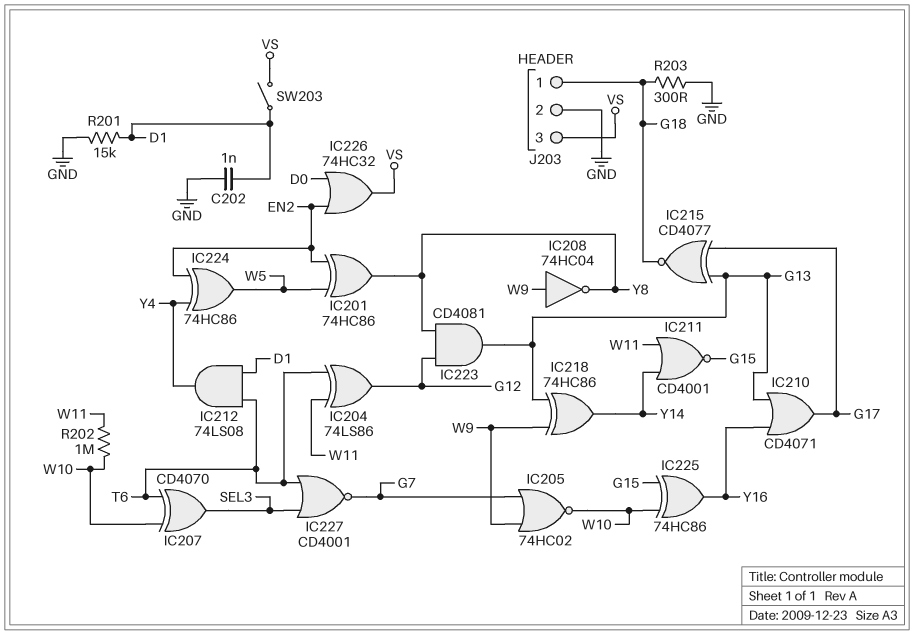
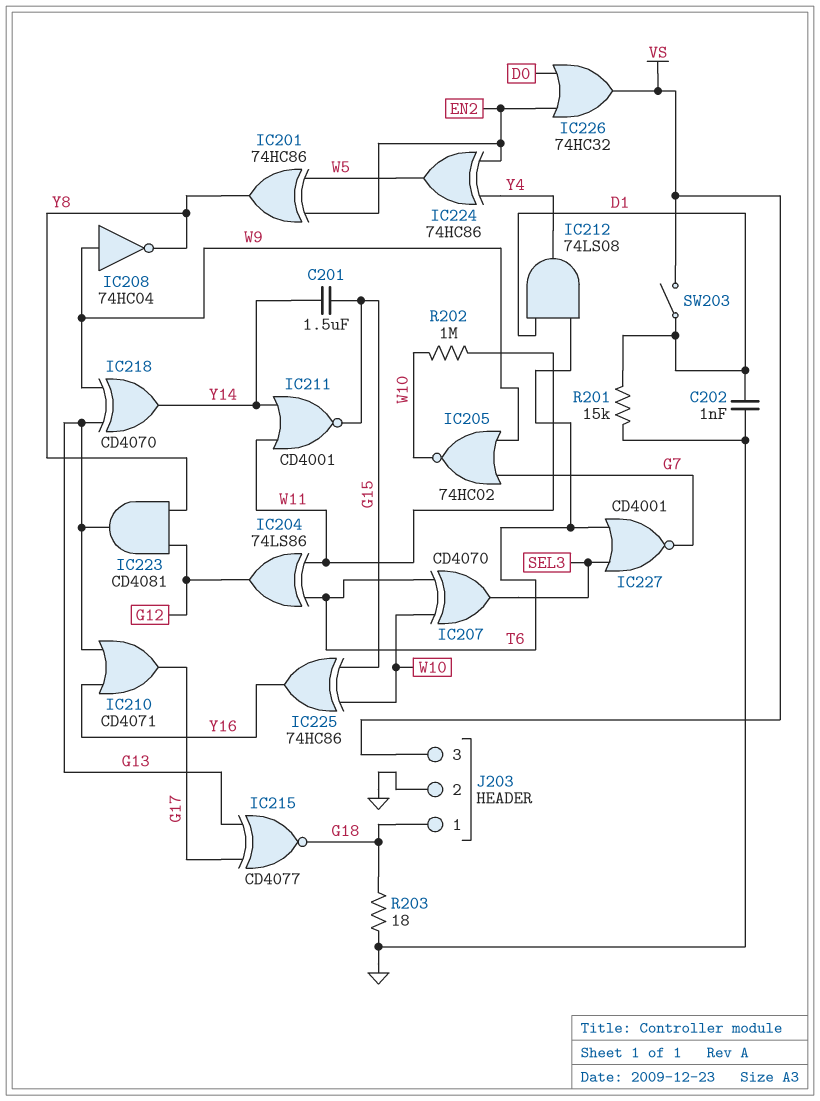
C201: none -> 1.5uF (G15, Y14)
IC218: XOR 74HC86 (in G13, in W9, out Y14) -> XOR CD4070 (in G13, in W9, out Y14)
R203: 300 (G18, GND) -> 18 (G18, GND)

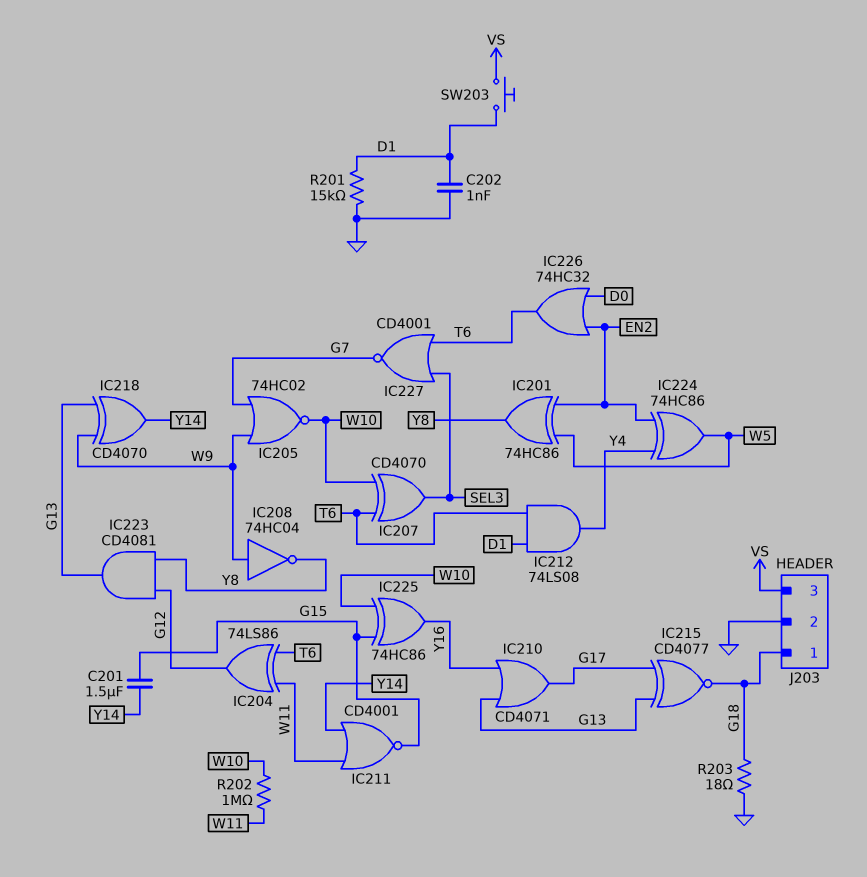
IC226: OR 74HC32 (in D0, in EN2, out VS) -> OR 74HC32 (in D0, in EN2, out T6)
SW203: switch (D1, VS) -> button (D1, VS)

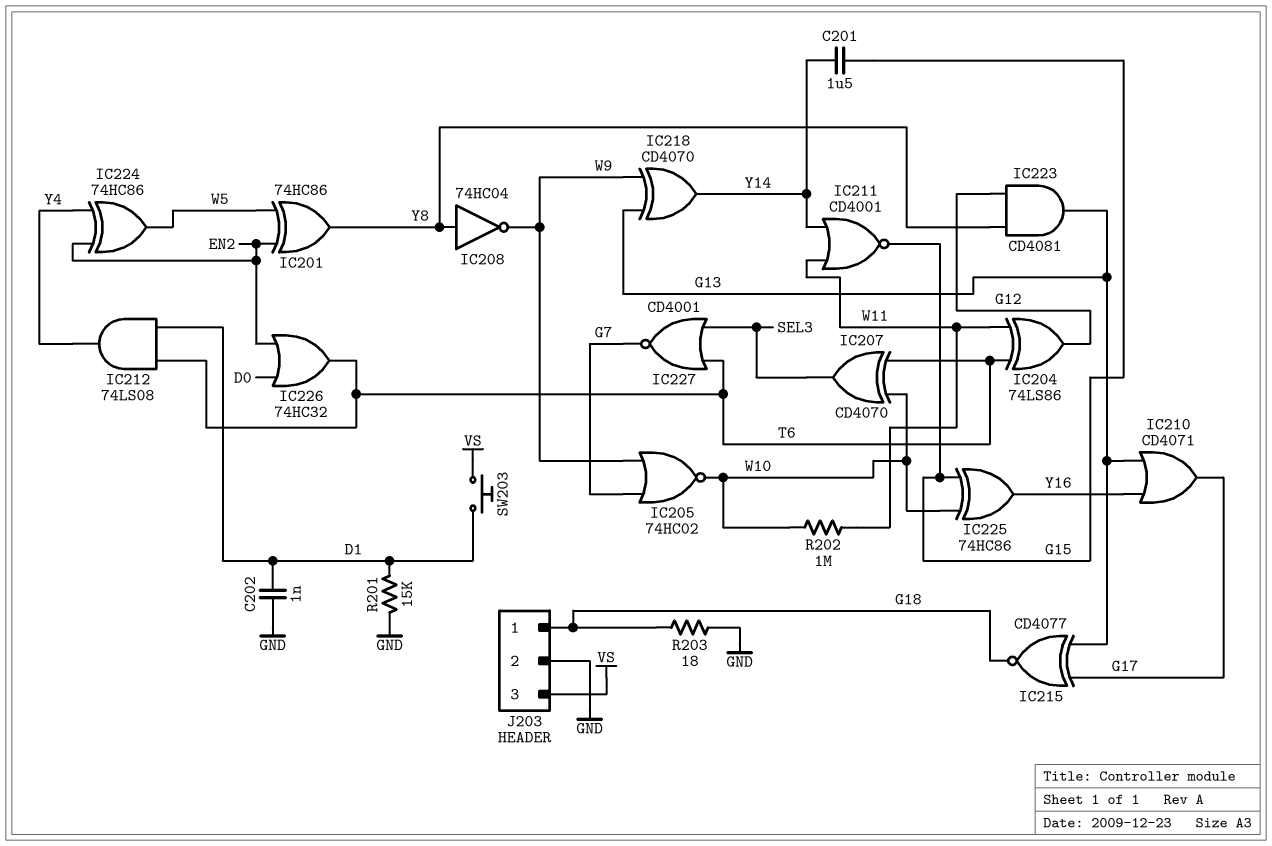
IC208: NOT 74HC04 (in W9, out Y8) -> NOT 74HC04 (in Y8, out W9)

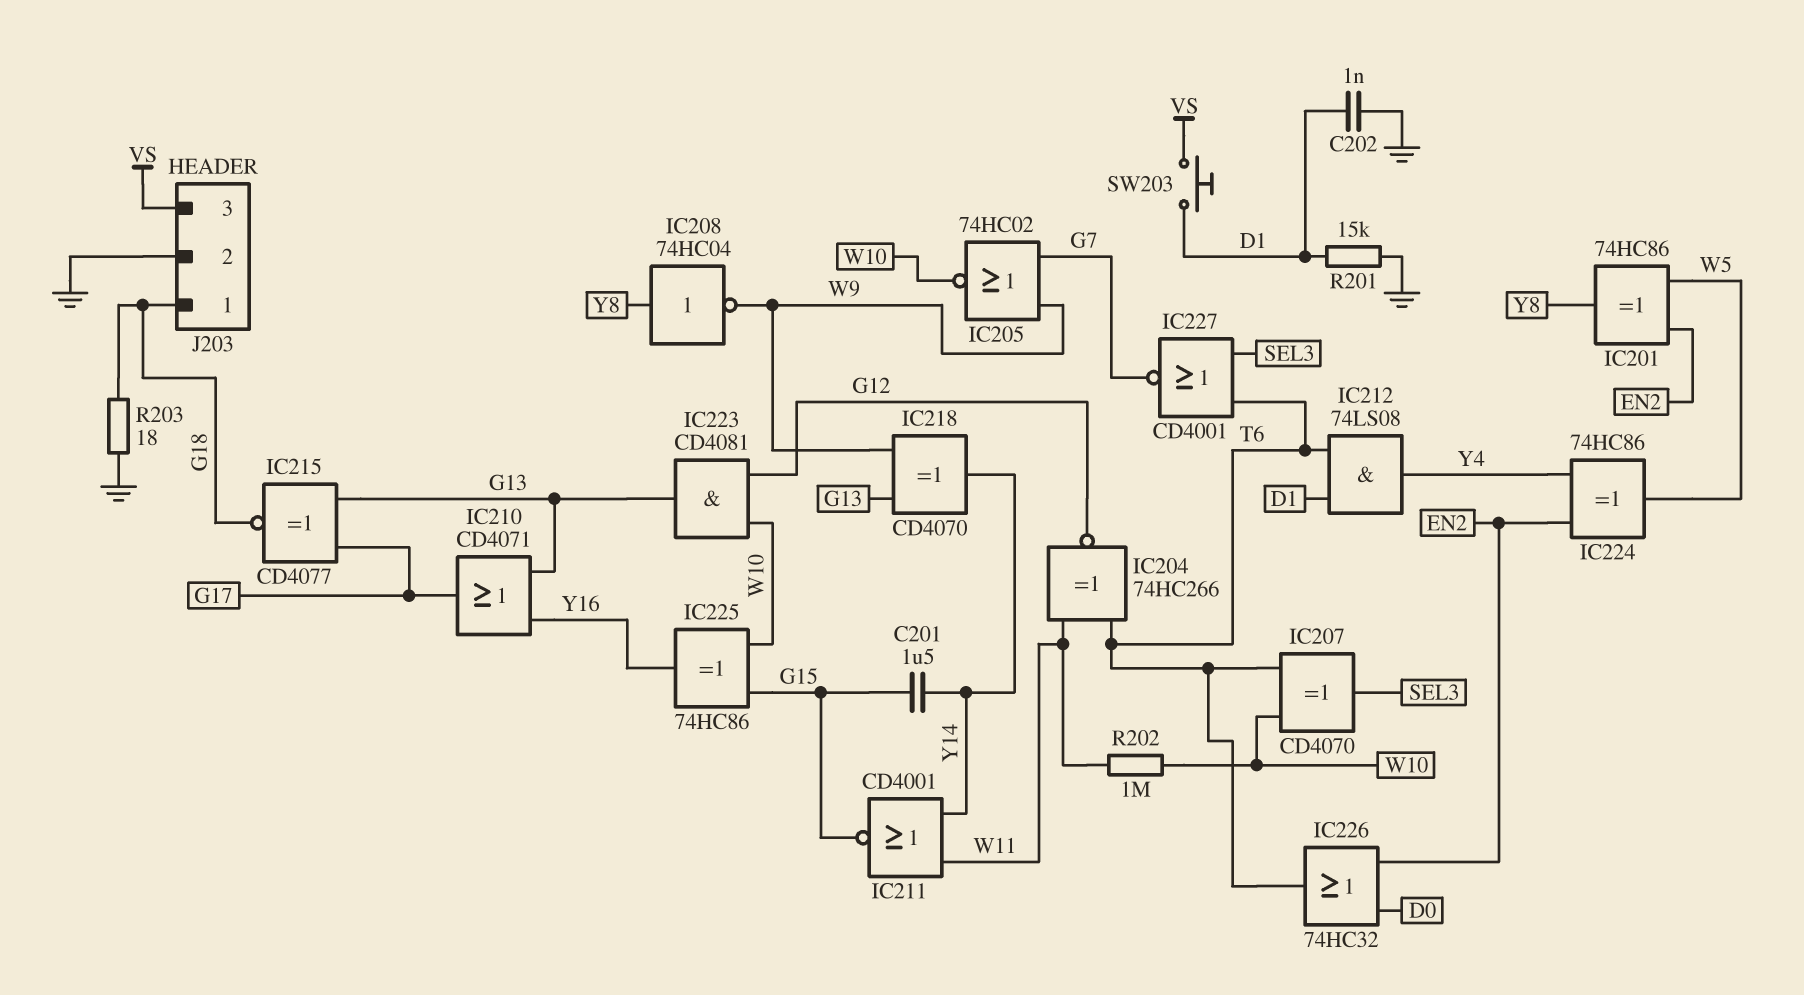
IC204: XOR 74LS86 (in T6, in W11, out G12) -> XNOR 74HC266 (in T6, in W11, out G12)
IC223: AND CD4081 (in G12, in Y8, out G13) -> AND CD4081 (in G12, in W10, out G13)

